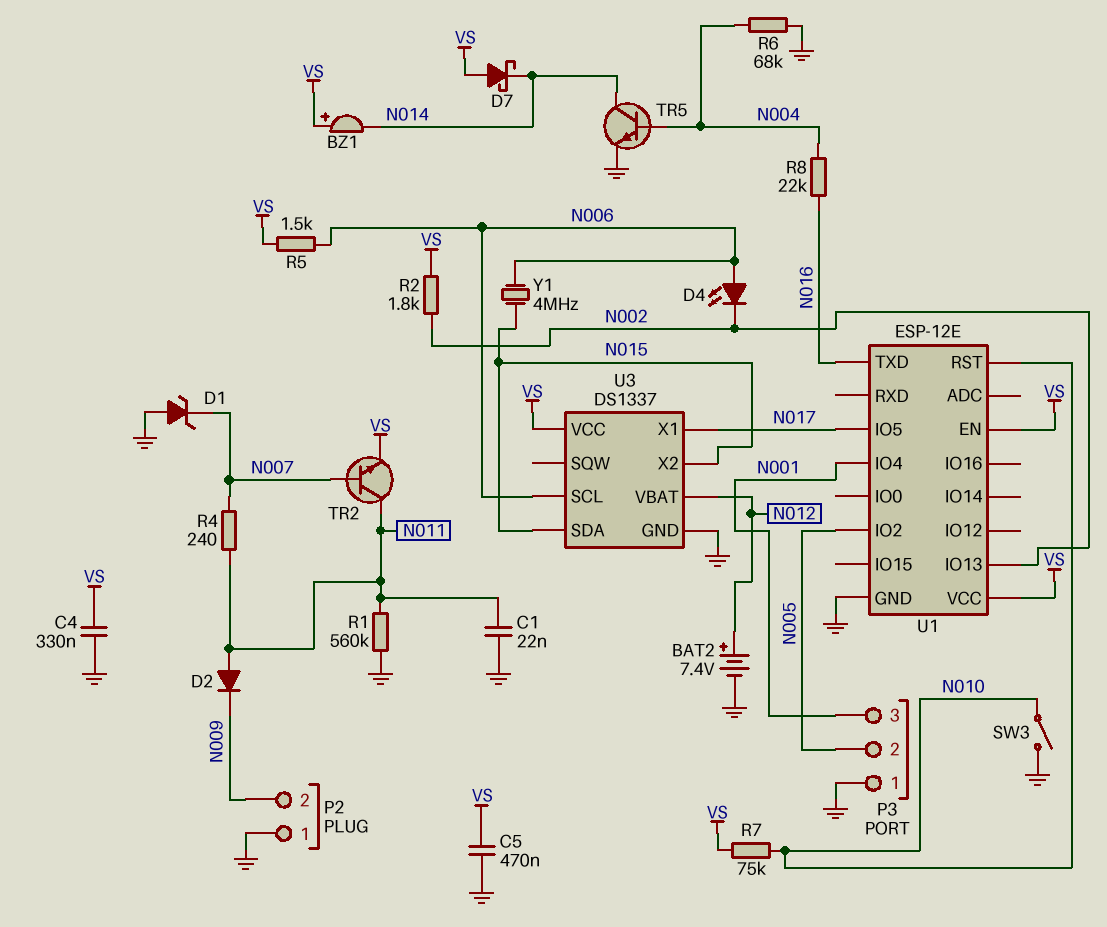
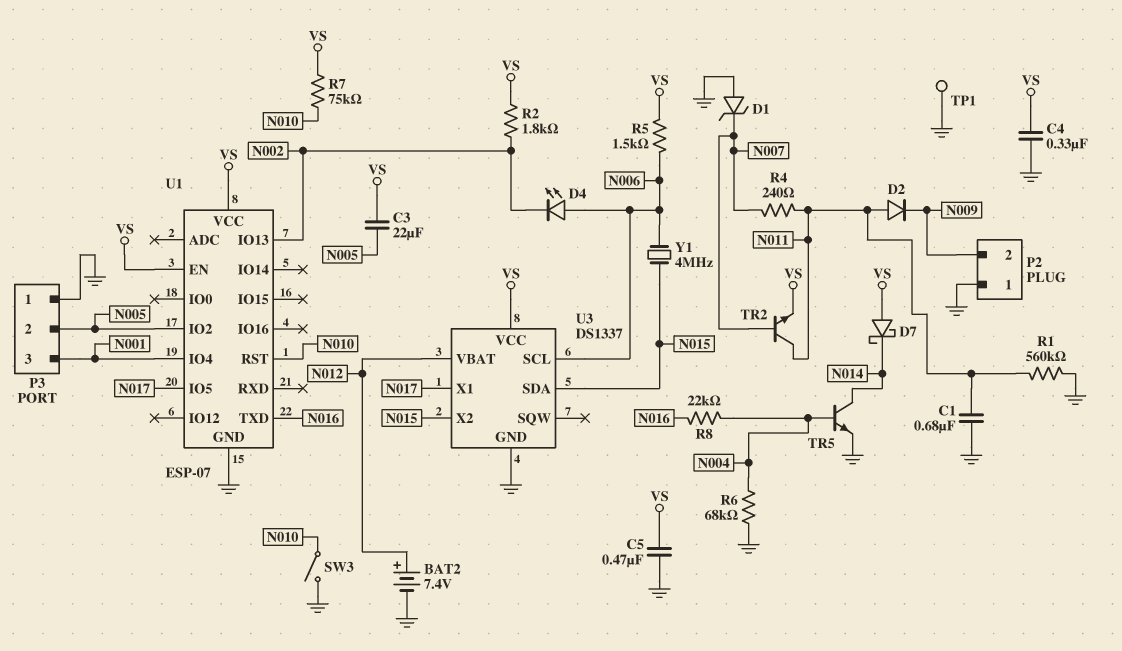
BZ1: buzzer (plus VS, minus N014) -> none
C1: 22nF (GND, N011) -> 680nF (GND, N011)
C3: none -> 22uF (N005, VS)
TP1: none -> test point (GND)
U1: ESP-12E -> ESP-07

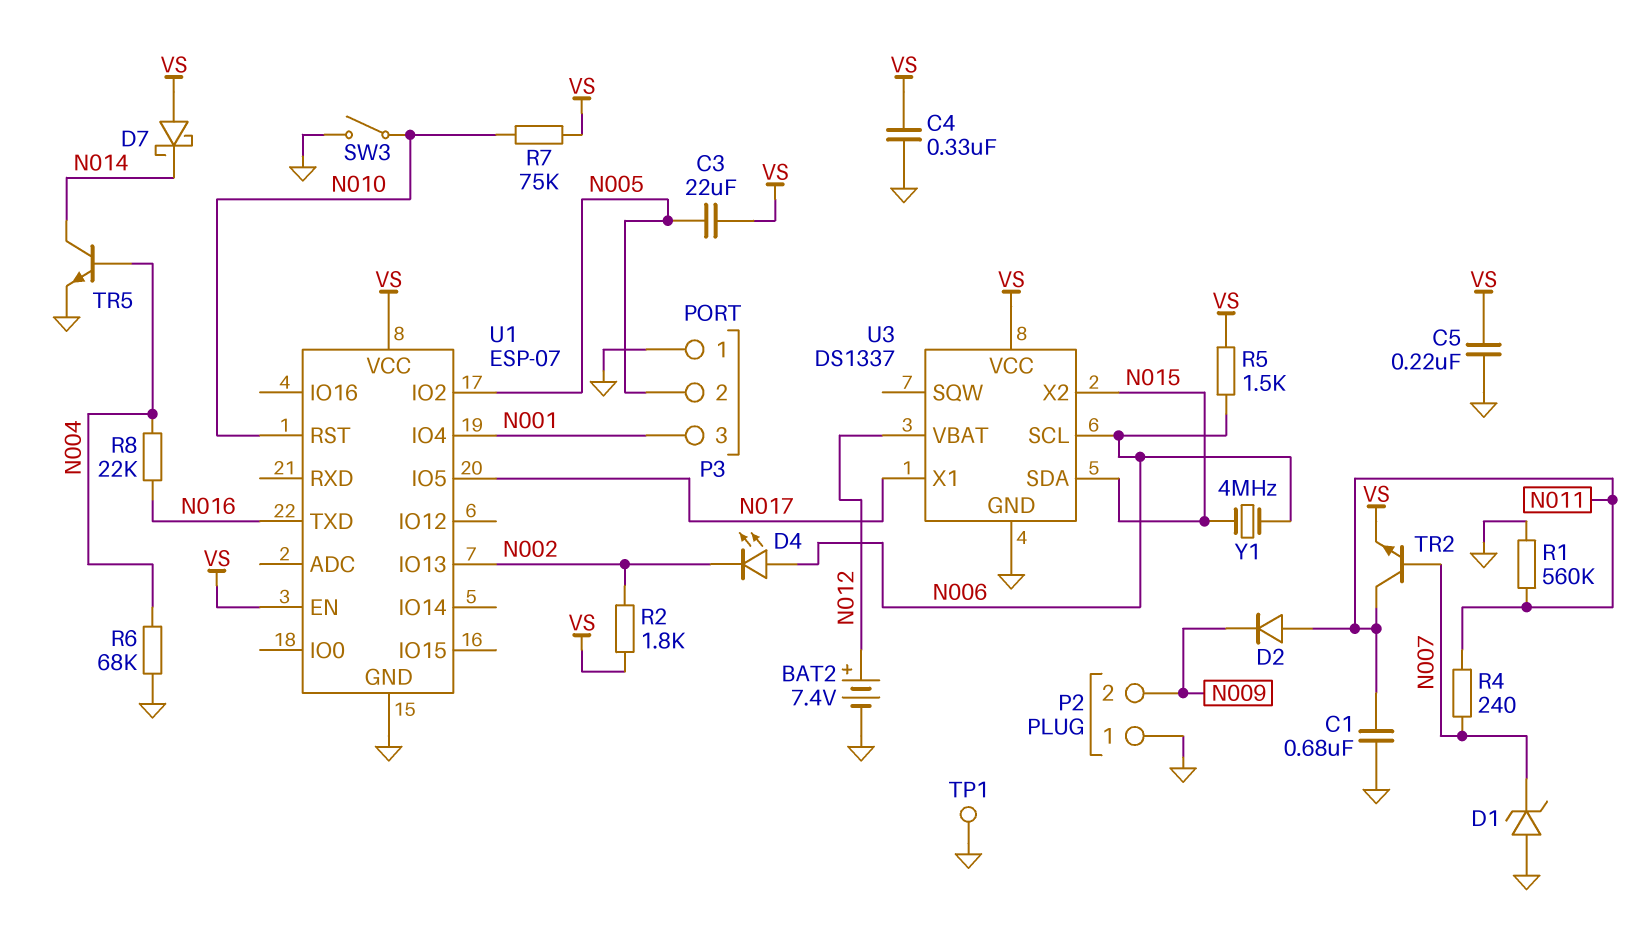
C5: 470nF (GND, VS) -> 220nF (GND, VS)

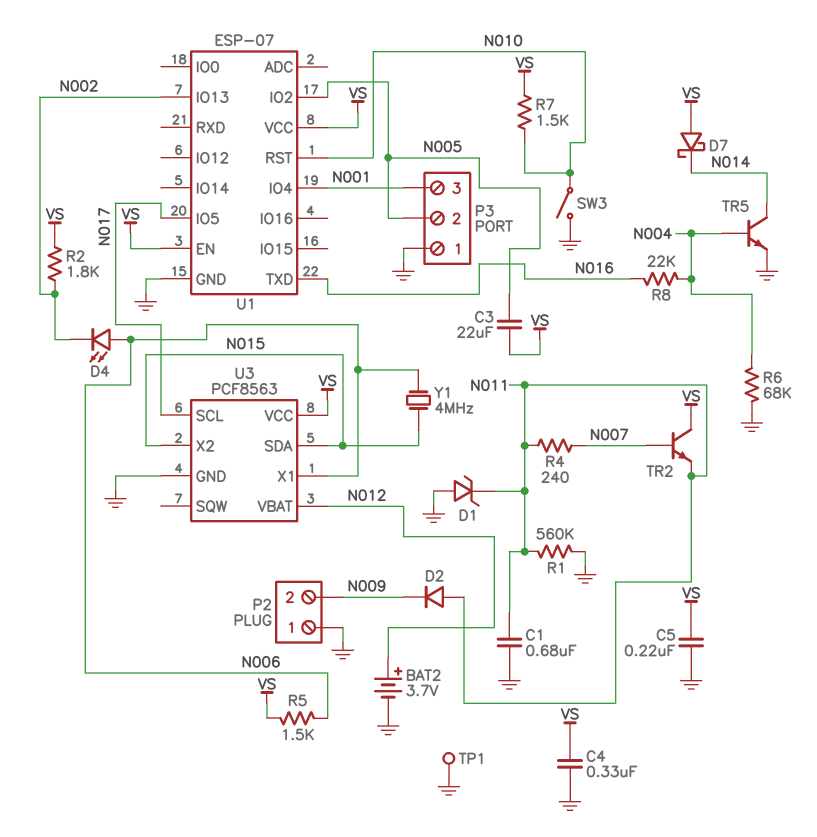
BAT2: 7.4V (plus N012, minus GND) -> 3.7V (plus N012, minus GND)
D1: zener (A GND, K N007) -> zener (A GND, K N011)
R7: 75k (N010, VS) -> 1.5k (N010, VS)
TR2: NPN (B N007, C N011, E VS) -> NPN (B N007, C VS, E N011)
U3: DS1337 -> PCF8563
U3 pin SCL: N006 -> N017
U3 pin X1: N017 -> N006

